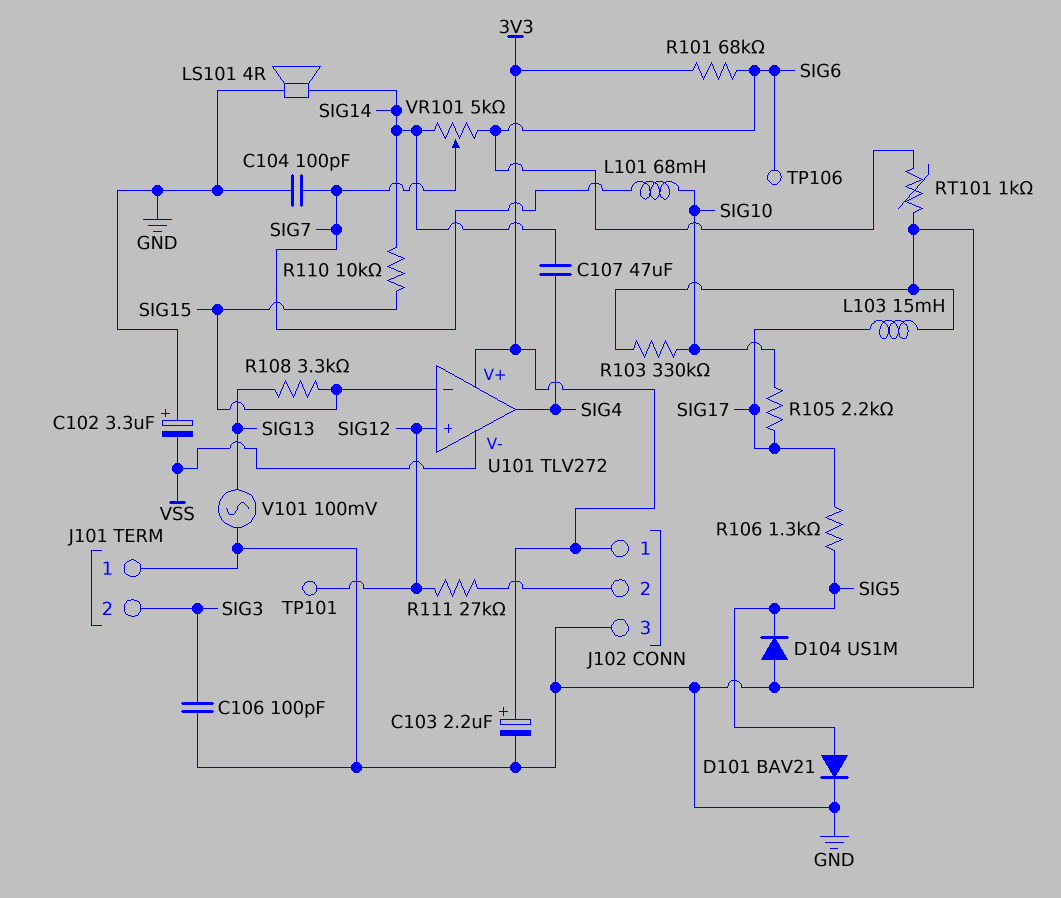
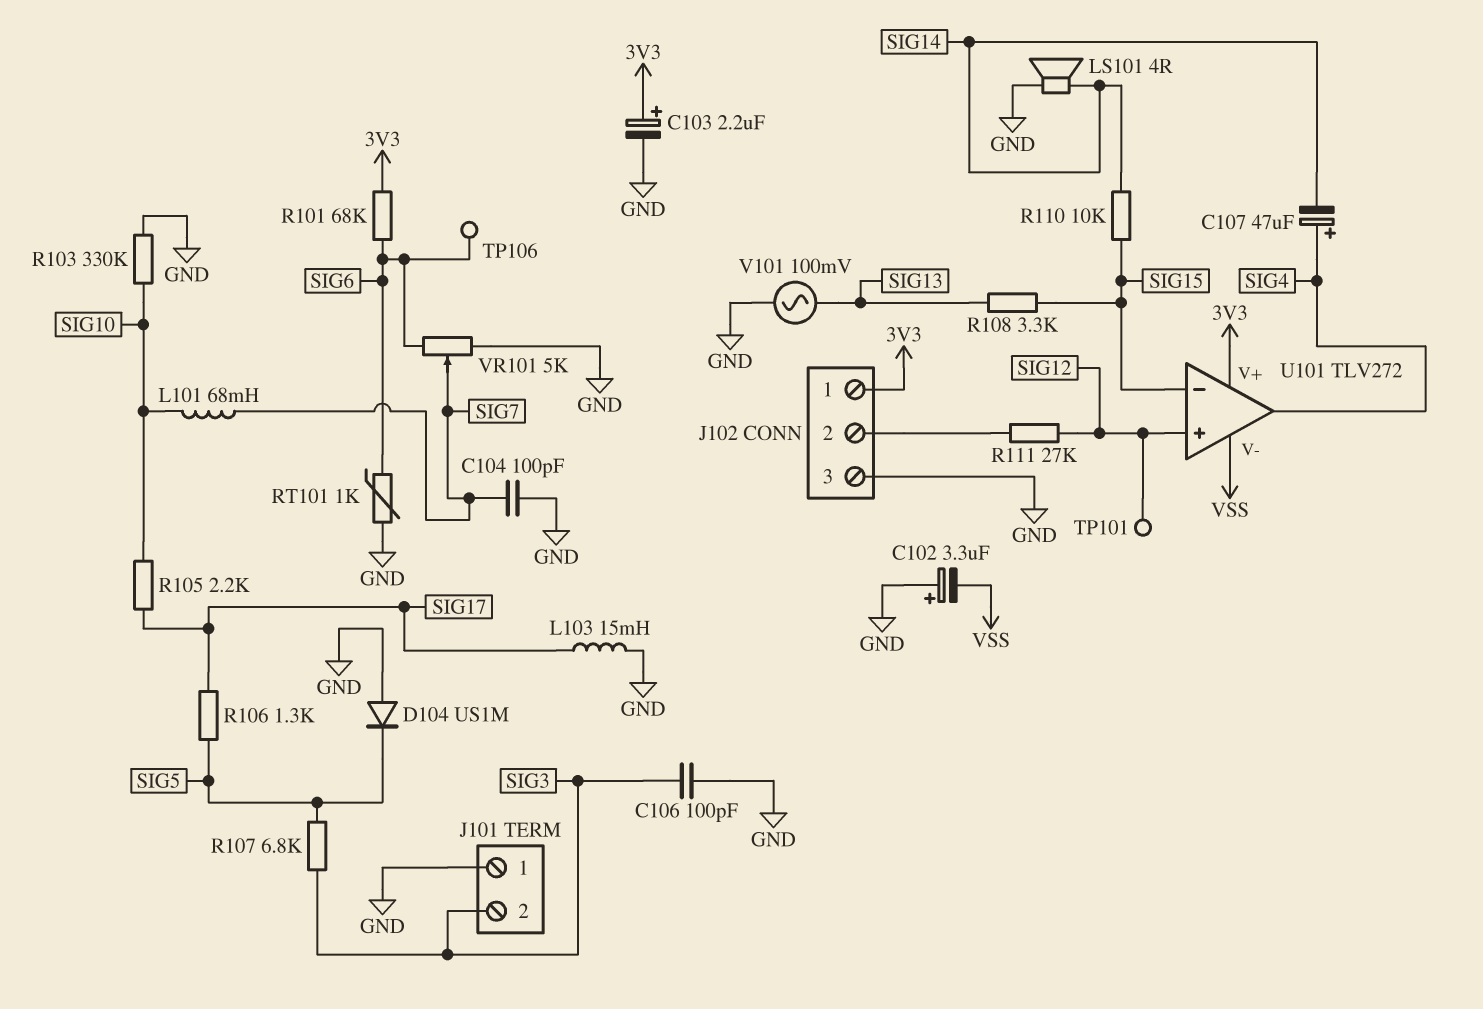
C107: 47uF (SIG4, SIG14) -> 47uF (plus SIG4, minus SIG14)
D101: diode BAV21 (A SIG5, K GND) -> none
R107: none -> 6.8k (SIG3, SIG5)
VR101: 5k (SIG6, SIG14, wiper SIG7) -> 5k (GND, SIG6, wiper SIG7)

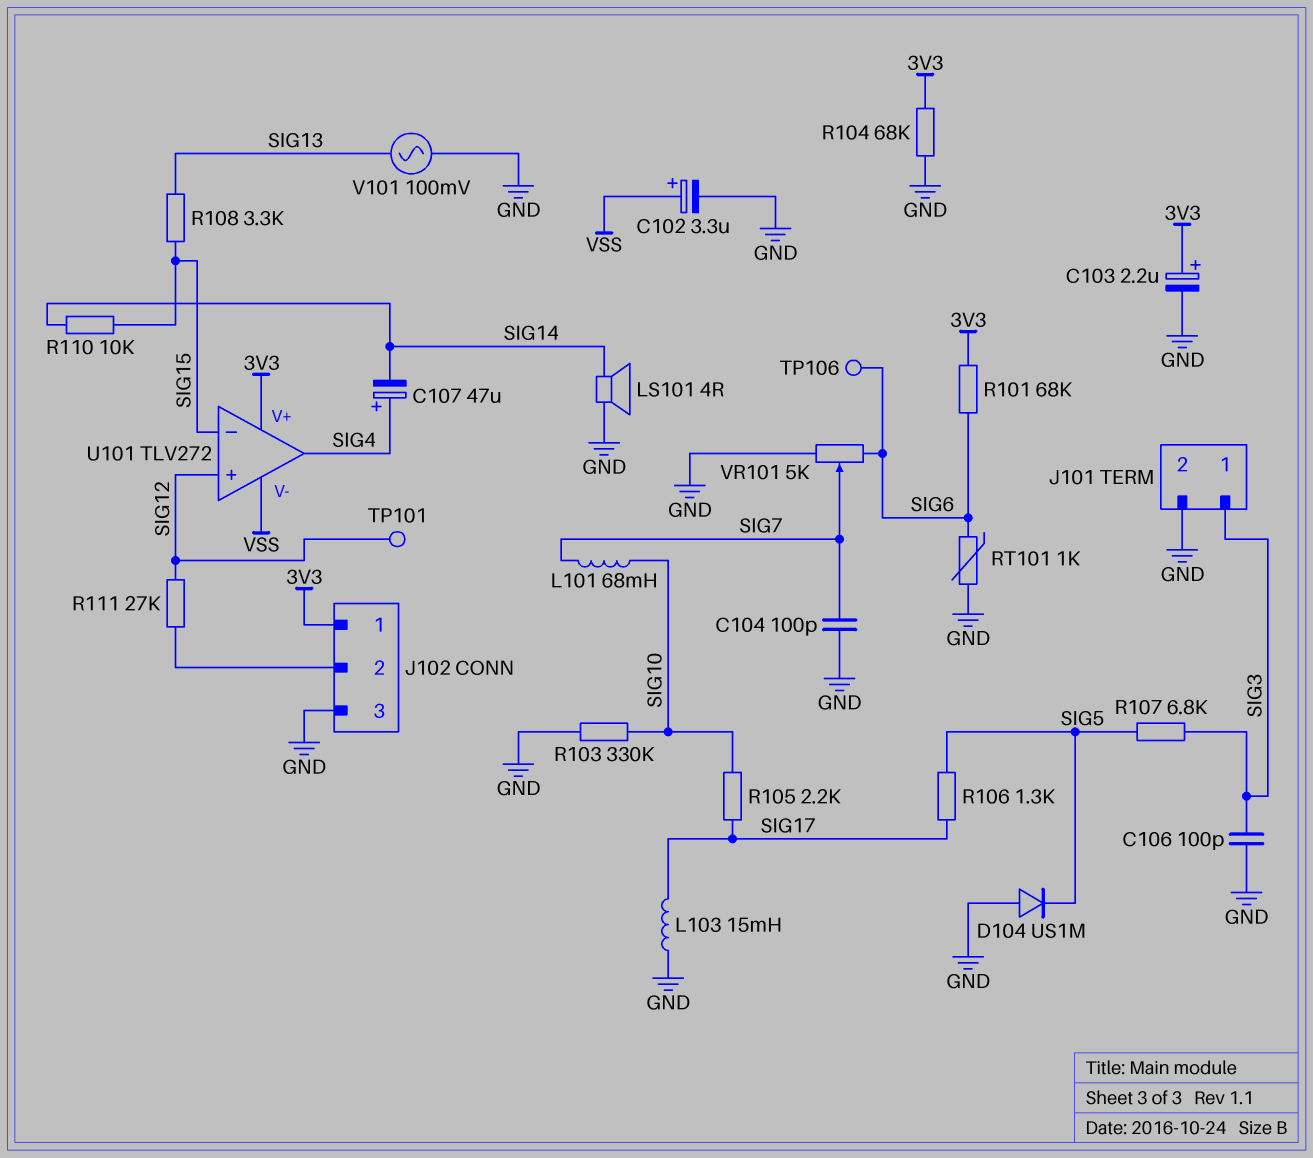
C102: 3.3uF (plus GND, minus VSS) -> 3.3uF (plus VSS, minus GND)
J101 pin 1: GND -> SIG3
J101 pin 2: SIG3 -> GND
R104: none -> 68k (3V3, GND)

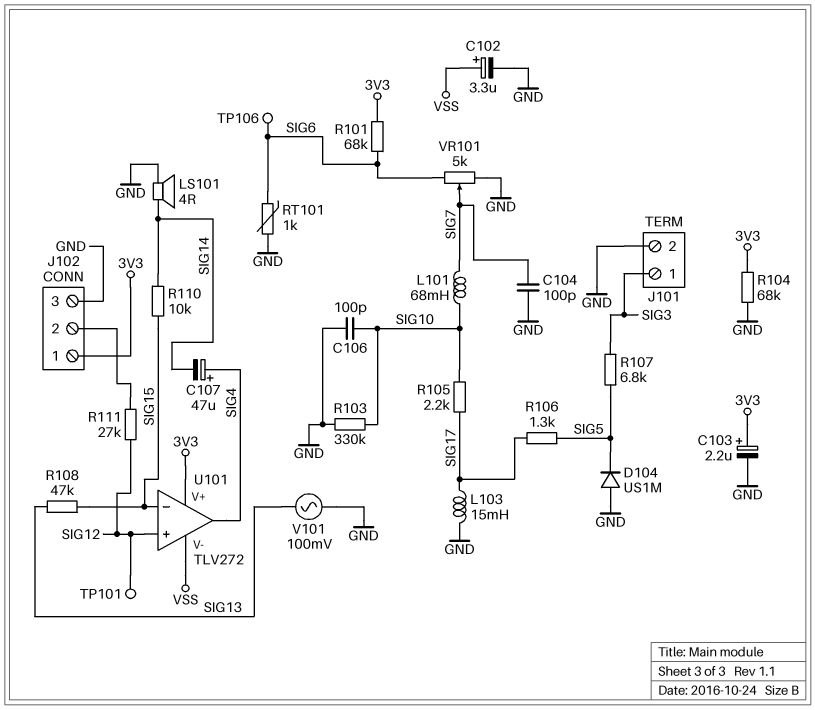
C106: 100pF (GND, SIG3) -> 100pF (GND, SIG10)
R108: 3.3k (SIG13, SIG15) -> 47k (SIG13, SIG15)

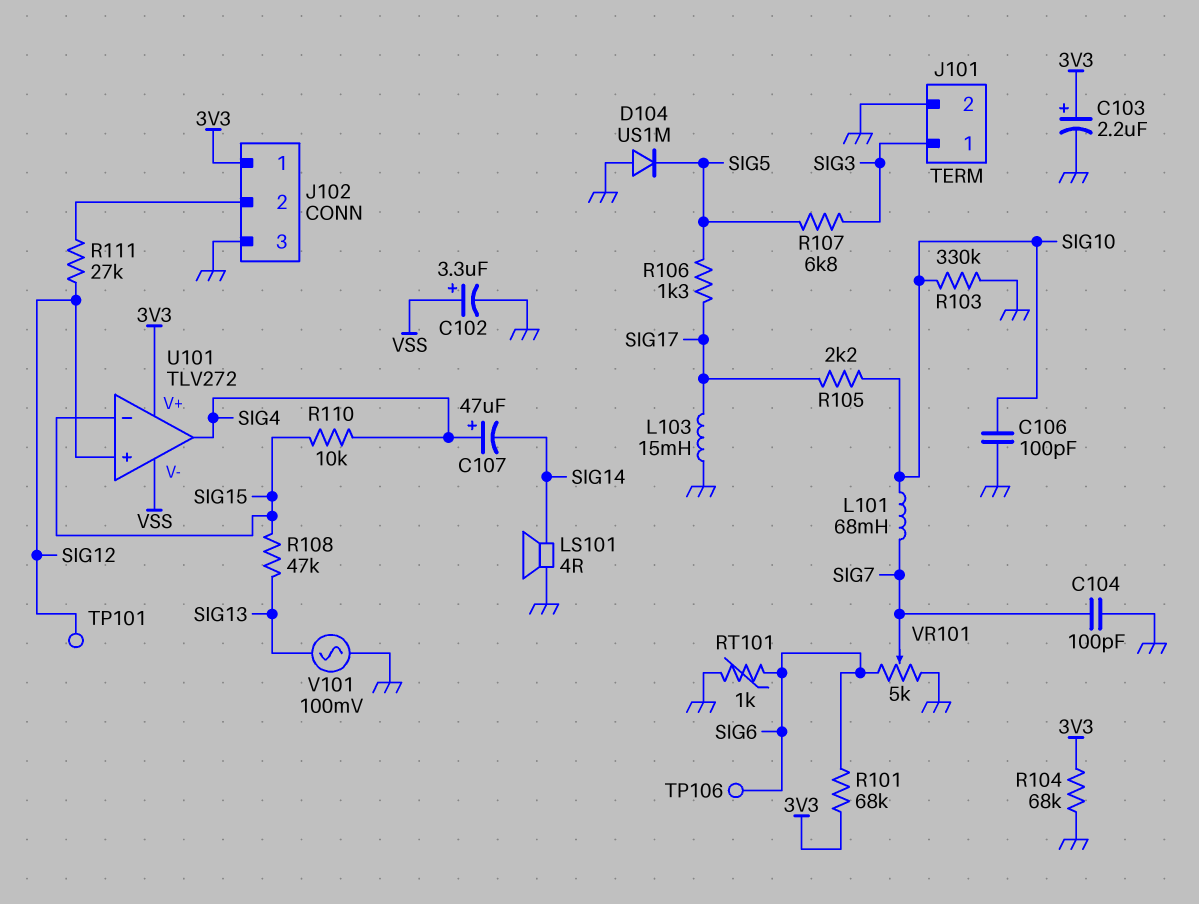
R110: 10k (SIG14, SIG15) -> 10k (SIG4, SIG15)

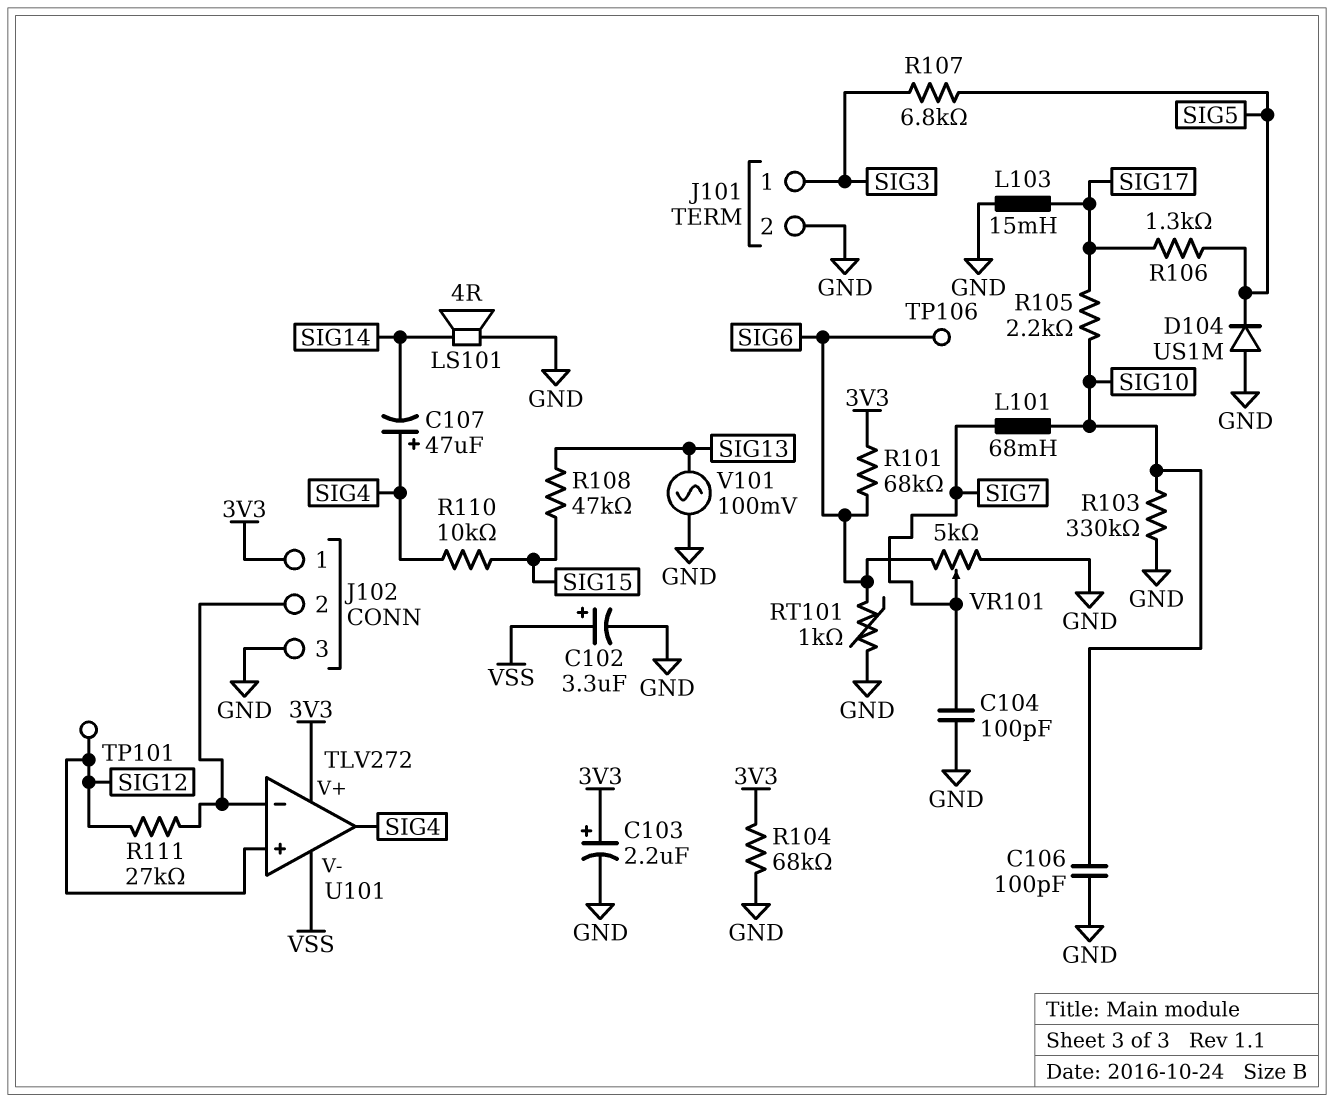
U101 pin in-: SIG15 -> J102/2

